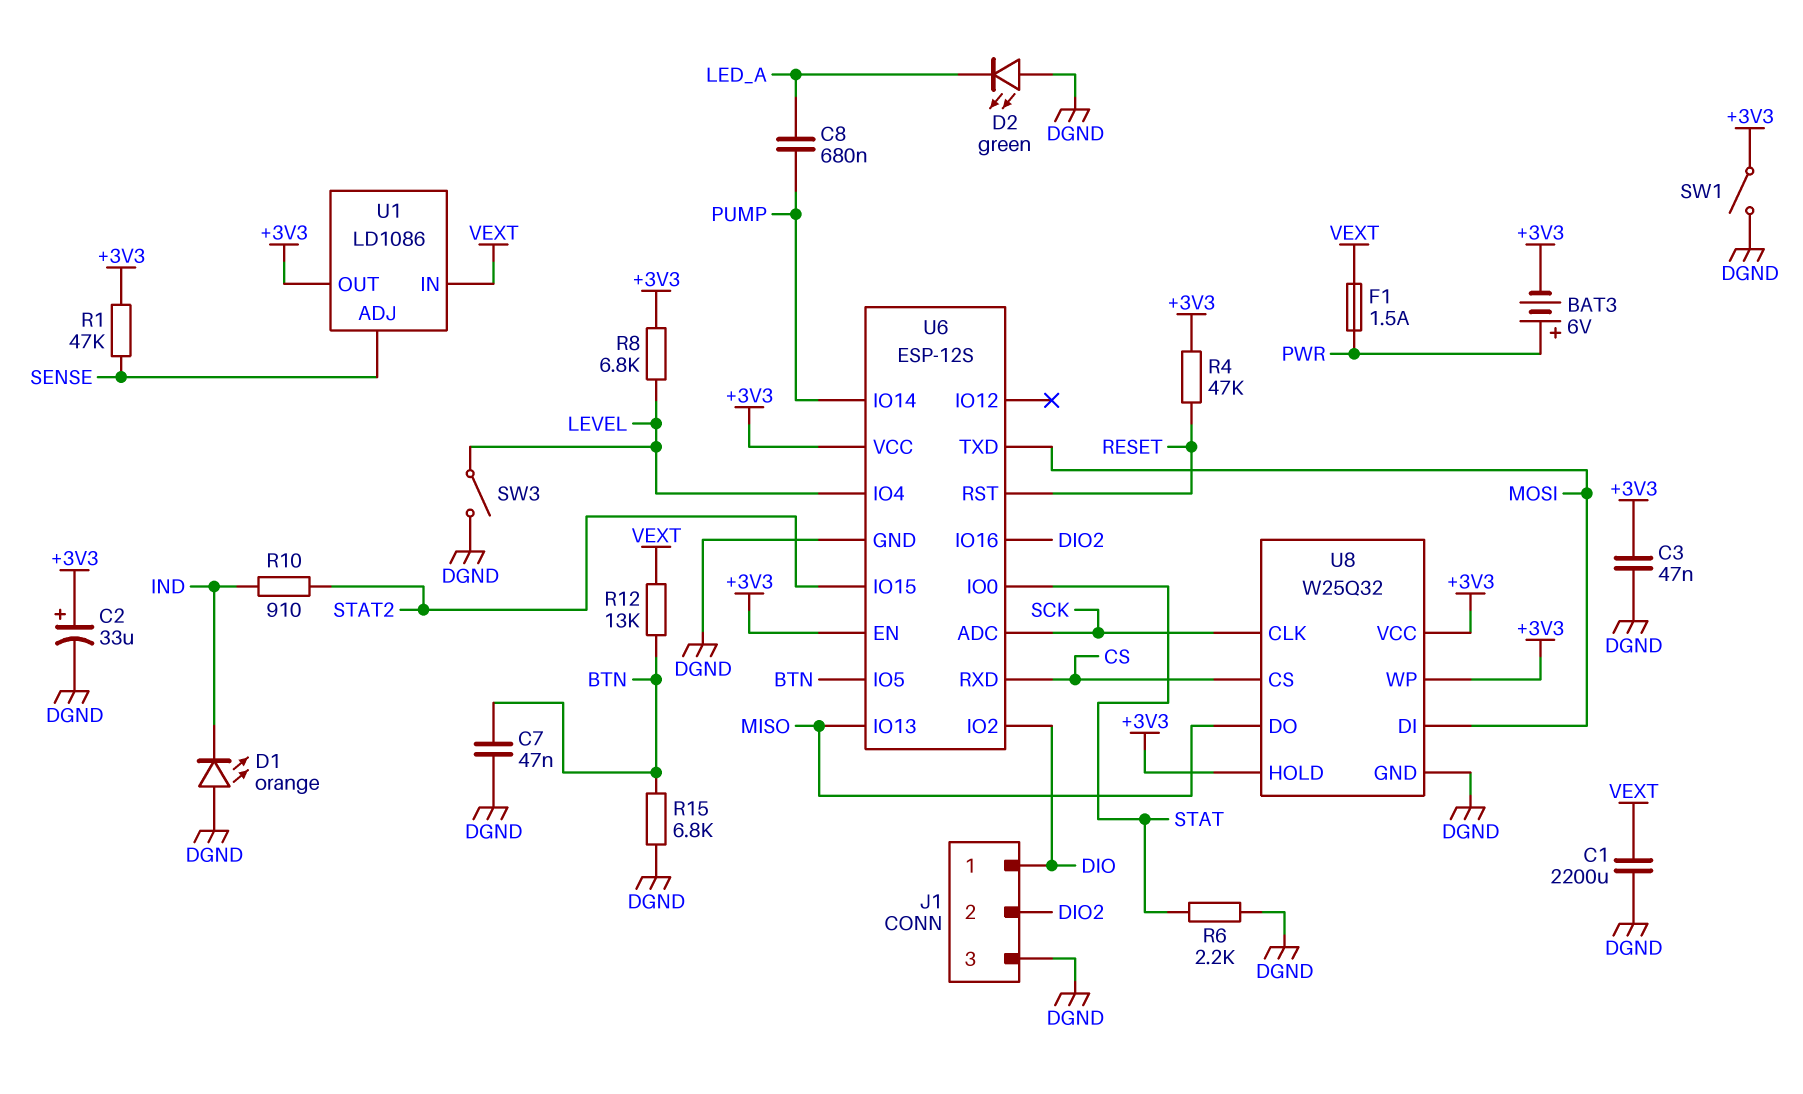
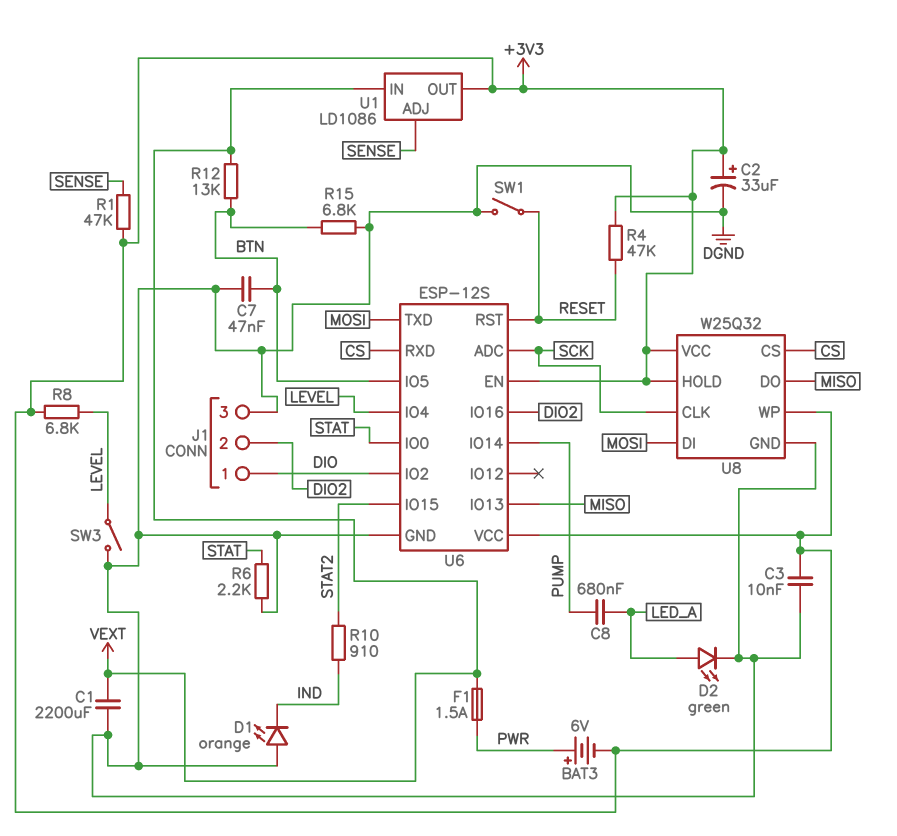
C3: 47nF (+3V3, DGND) -> 10nF (+3V3, DGND)
D2: LED green (A DGND, K LED_A) -> LED green (A LED_A, K DGND)
SW1: switch (+3V3, DGND) -> switch (DGND, RESET)

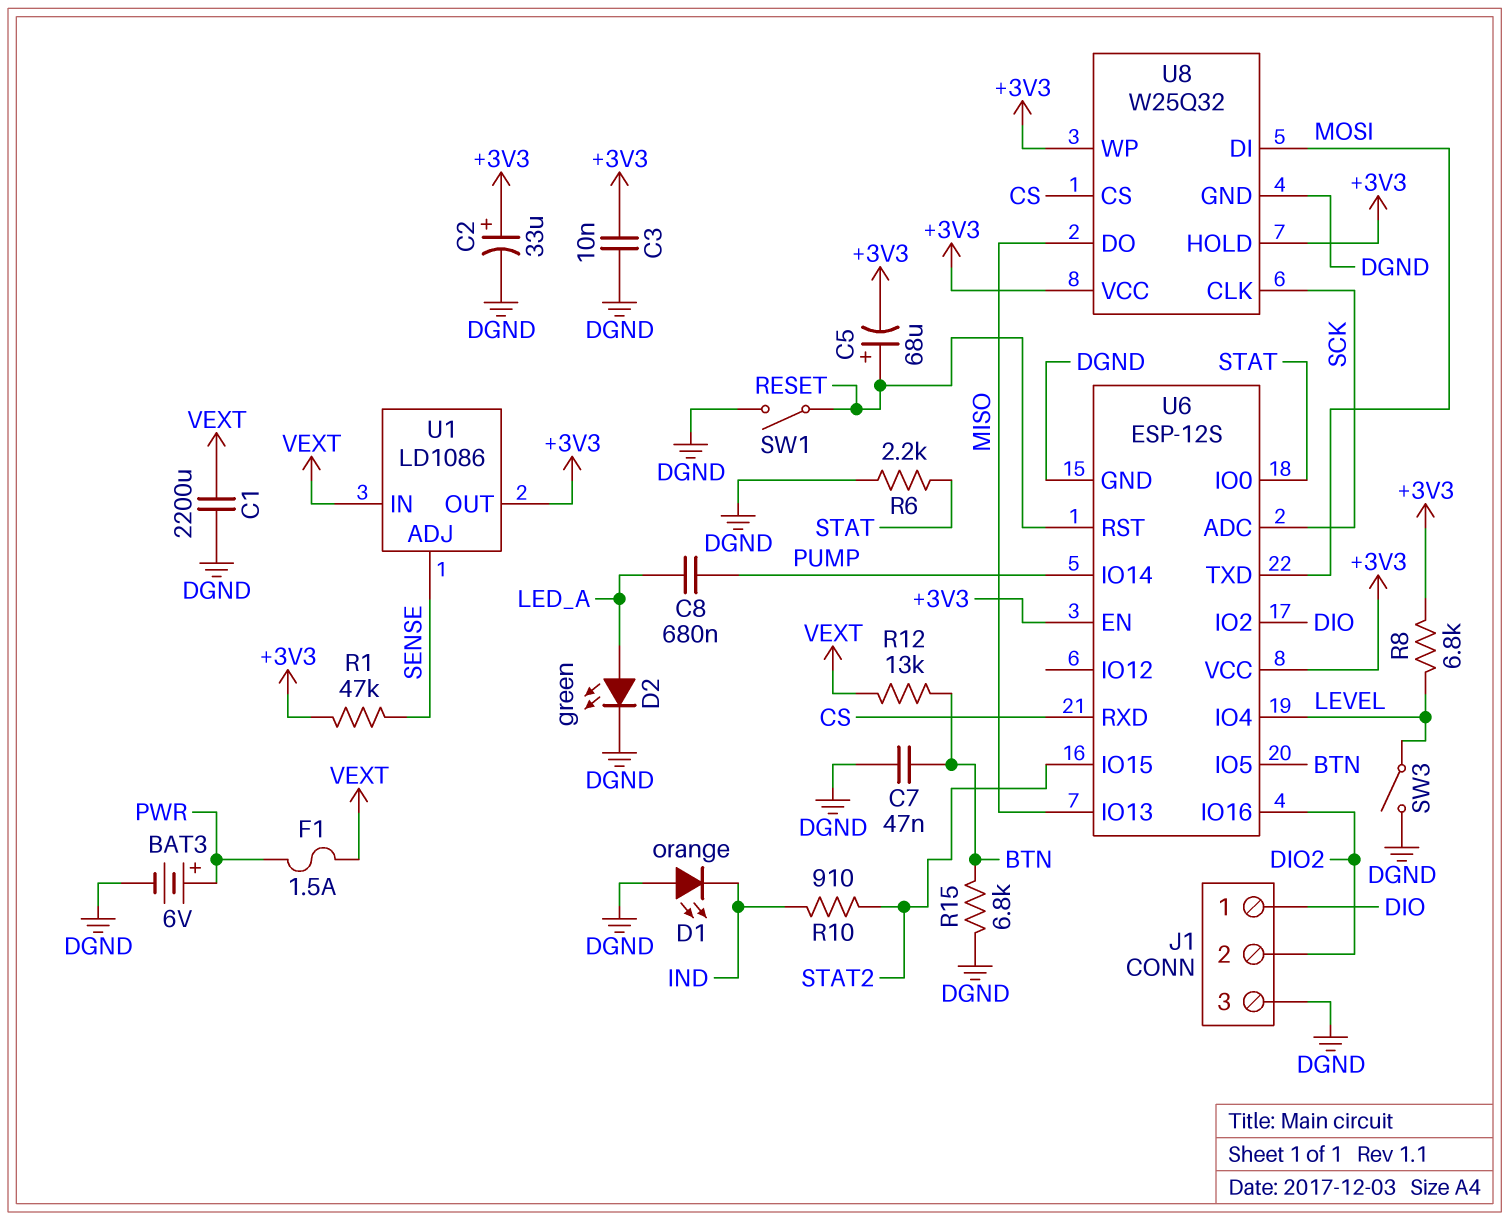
BAT3: 6V (plus PWR, minus +3V3) -> 6V (plus PWR, minus DGND)
C5: none -> 68uF (plus RESET, minus +3V3)
R4: 47k (+3V3, RESET) -> none

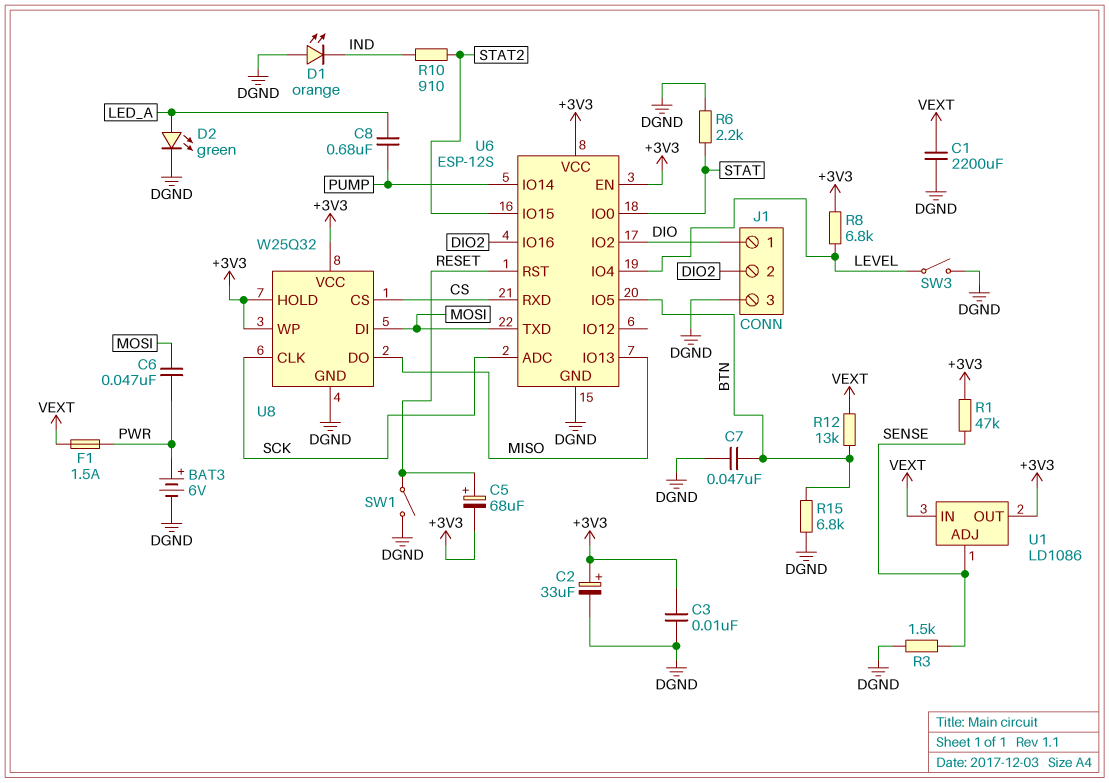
C6: none -> 47nF (MOSI, PWR)
R3: none -> 1.5k (DGND, SENSE)

